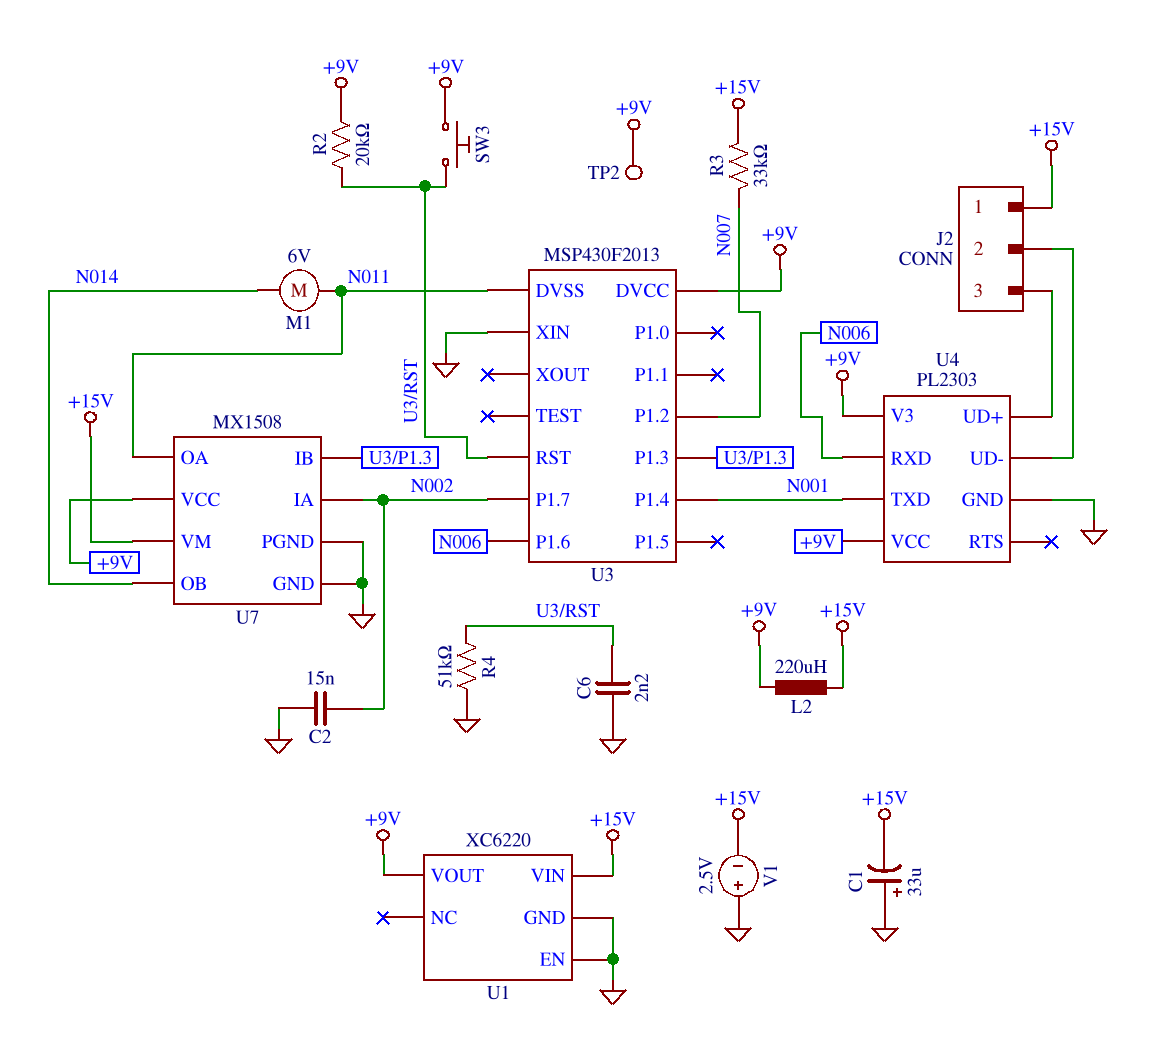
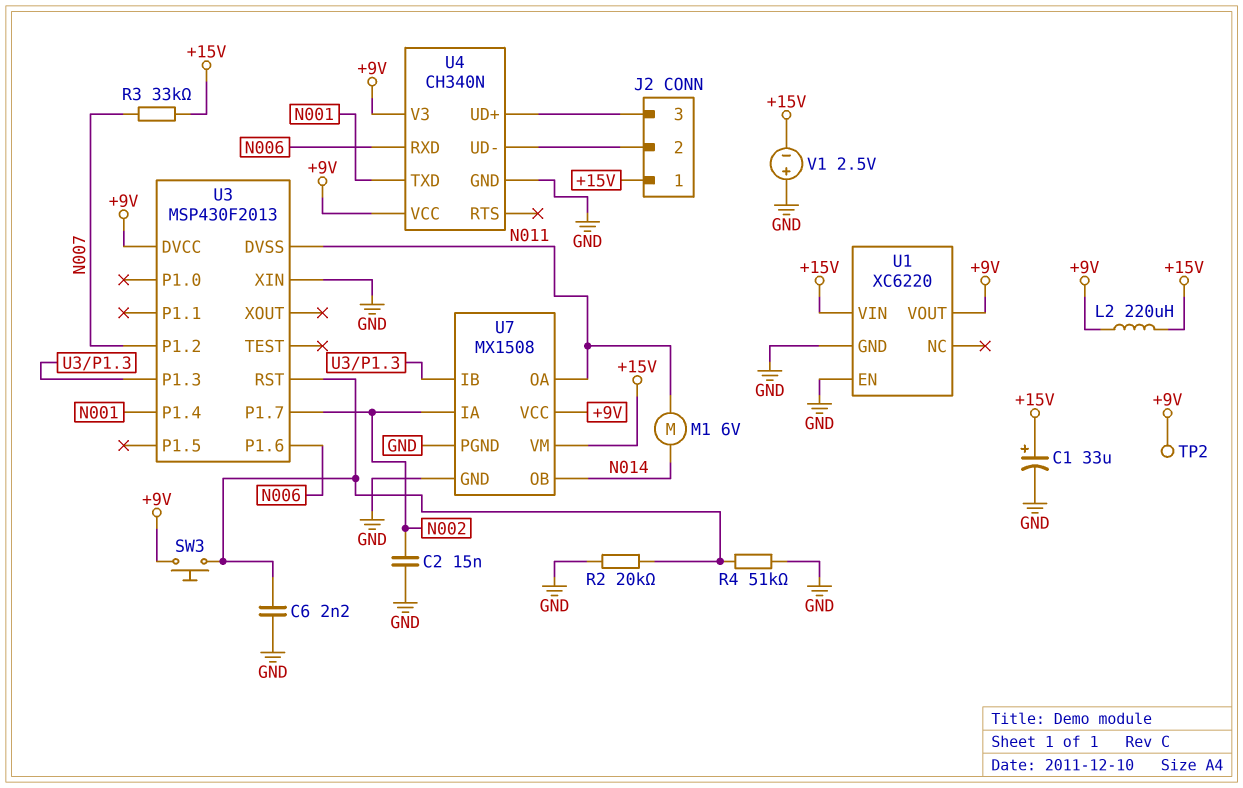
C1: 33uF (plus GND, minus +15V) -> 33uF (plus +15V, minus GND)
R2: 20k (+9V, U3/RST) -> 20k (GND, U3/RST)
U4: PL2303 -> CH340N

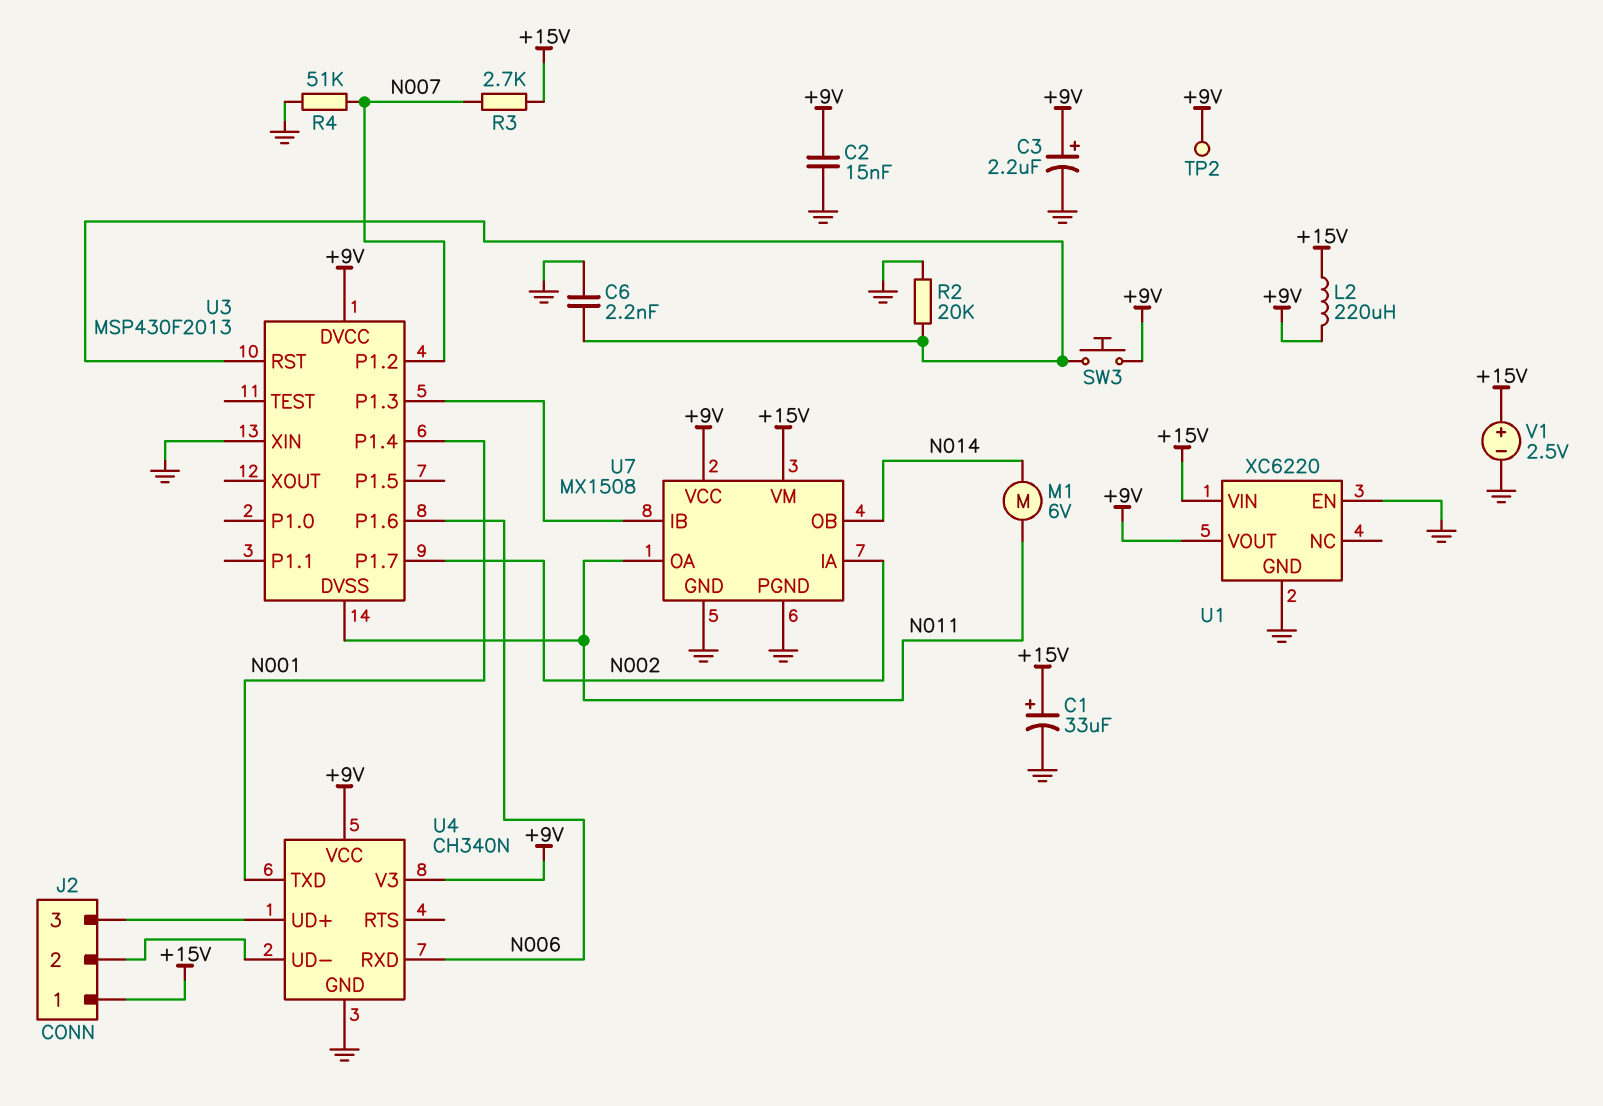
C2: 15nF (GND, N002) -> 15nF (+9V, GND)
C3: none -> 2.2uF (plus +9V, minus GND)
R3: 33k (+15V, N007) -> 2.7k (+15V, N007)
R4: 51k (GND, U3/RST) -> 51k (GND, N007)
V1: 2.5V (plus GND, minus +15V) -> 2.5V (plus +15V, minus GND)

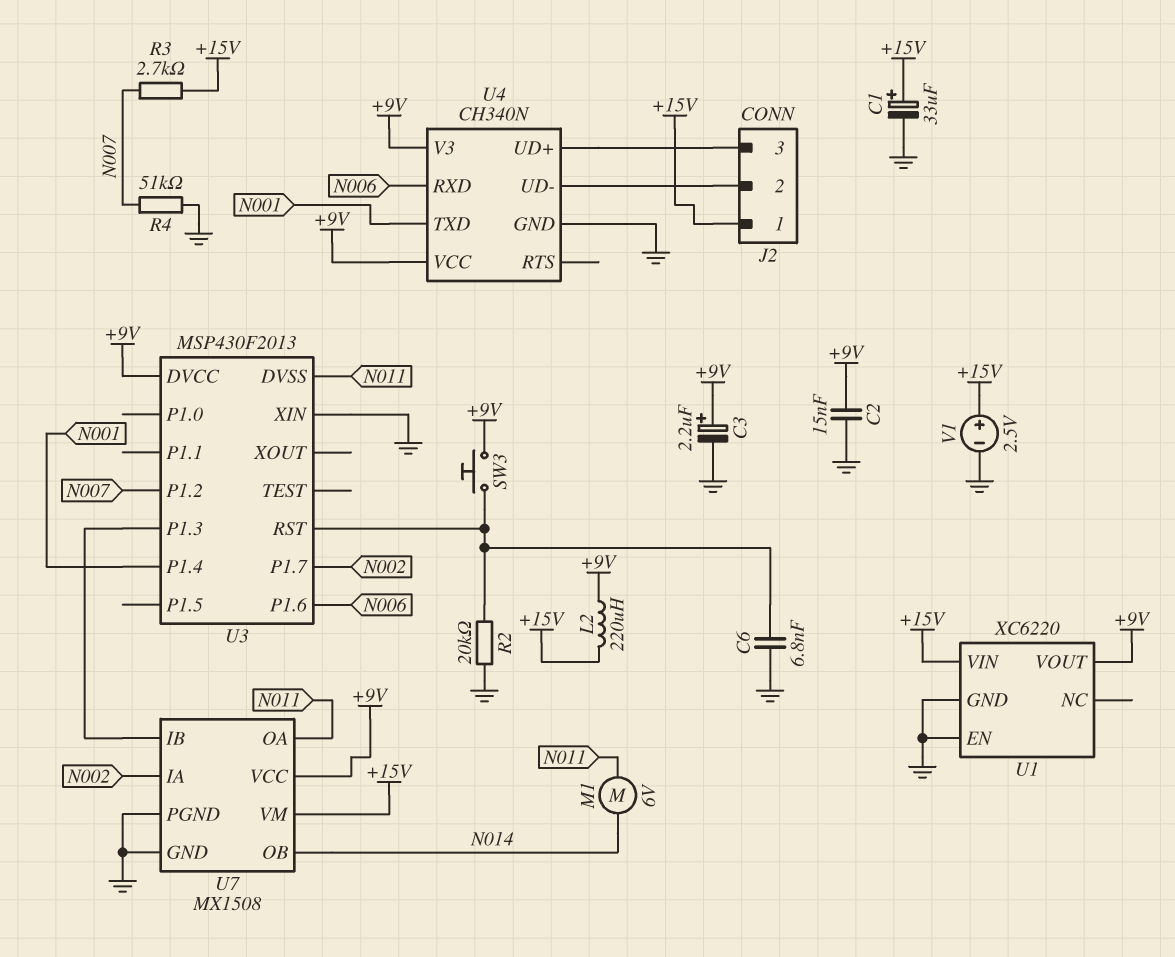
C6: 2.2nF (GND, U3/RST) -> 6.8nF (GND, U3/RST)
TP2: test point (+9V) -> none

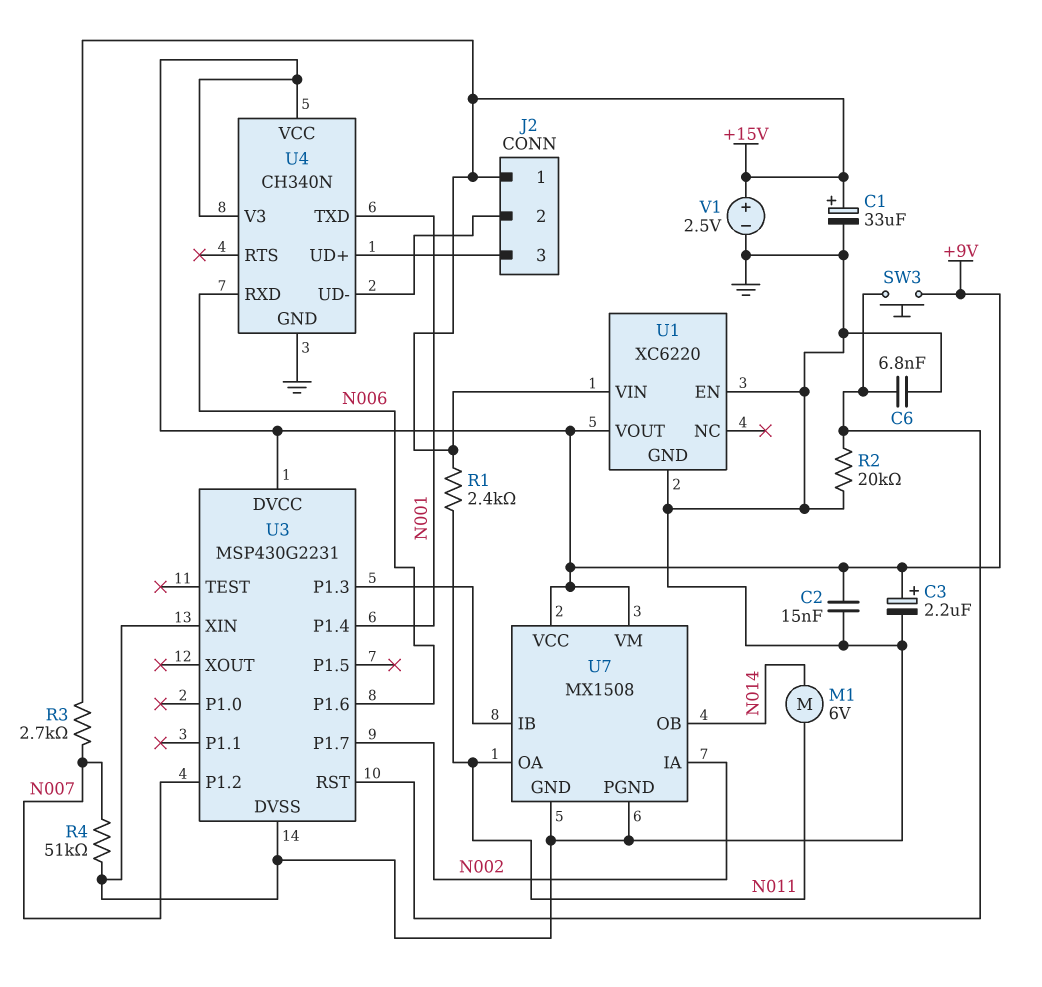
L2: 220uH (+9V, +15V) -> none
R1: none -> 2.4k (+15V, N011)
U3: MSP430F2013 -> MSP430G2231
U3 pin DVSS: N011 -> GND
U7 pin VM: +15V -> +9V

